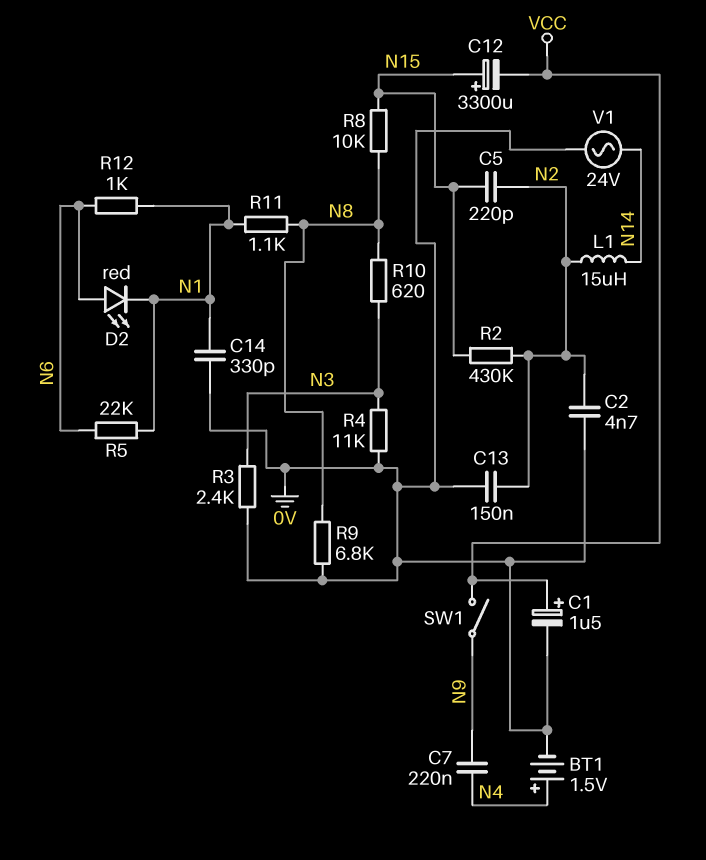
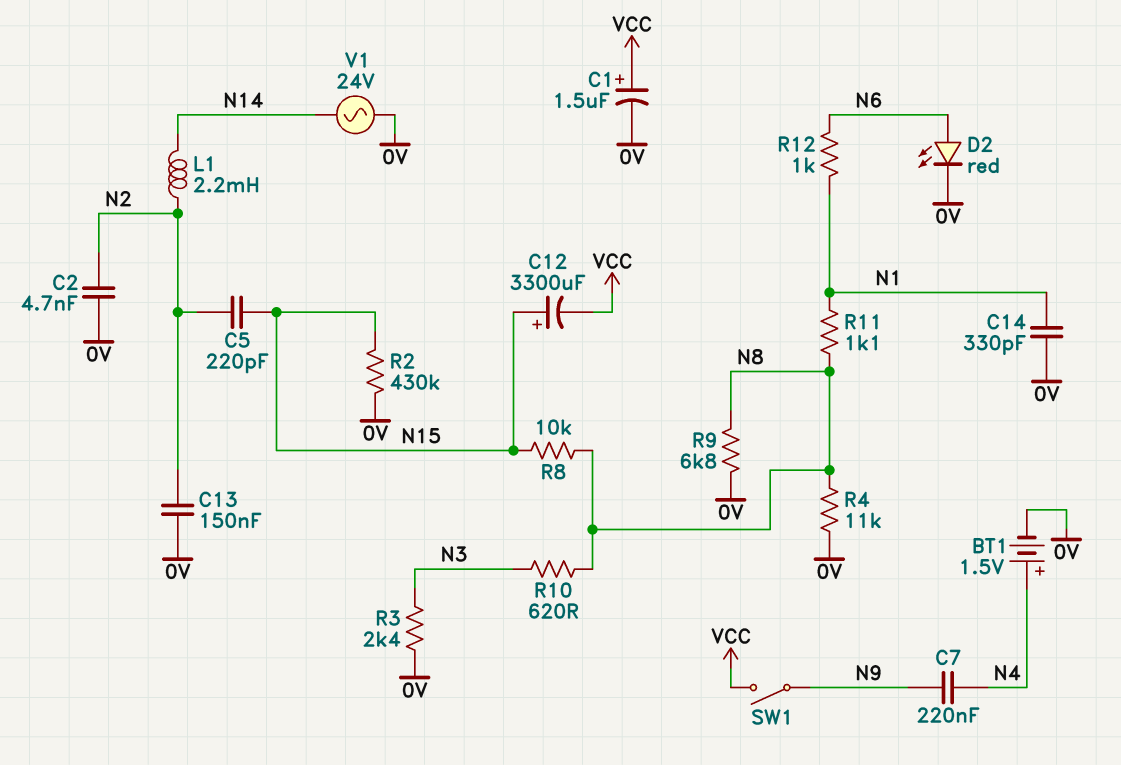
D2: LED red (A N6, K N1) -> LED red (A N6, K 0V)
L1: 15uH (N2, N14) -> 2.2mH (N2, N14)
R2: 430k (N2, N15) -> 430k (0V, N15)
R4: 11k (0V, N3) -> 11k (0V, N8)
R5: 22k (N1, N6) -> none

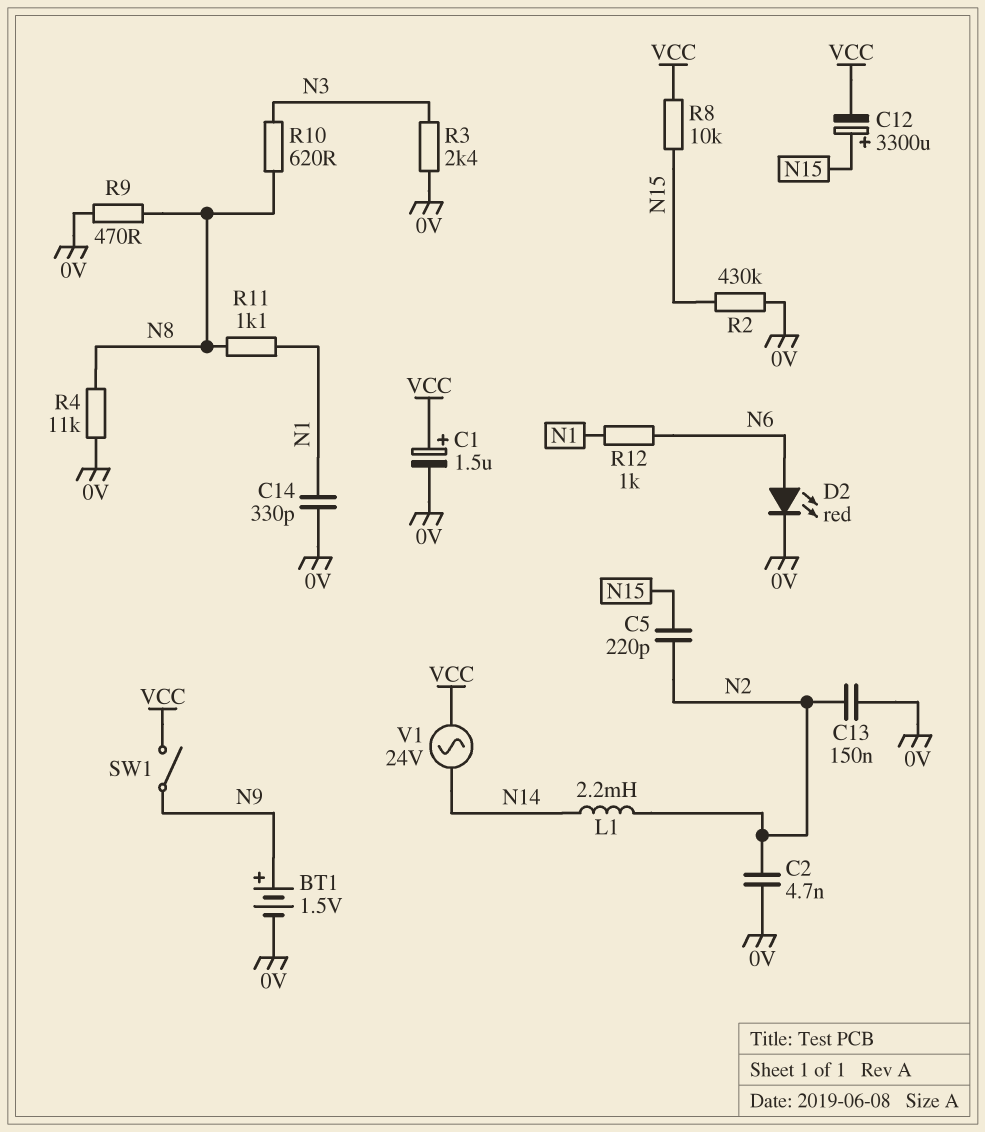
BT1: 1.5V (plus N4, minus 0V) -> 1.5V (plus N9, minus 0V)
C7: 220nF (N4, N9) -> none
R8: 10k (N8, N15) -> 10k (N15, VCC)
R9: 6.8k (0V, N8) -> 470 (0V, N8)
V1: AC 24V (0V, N14) -> AC 24V (N14, VCC)

